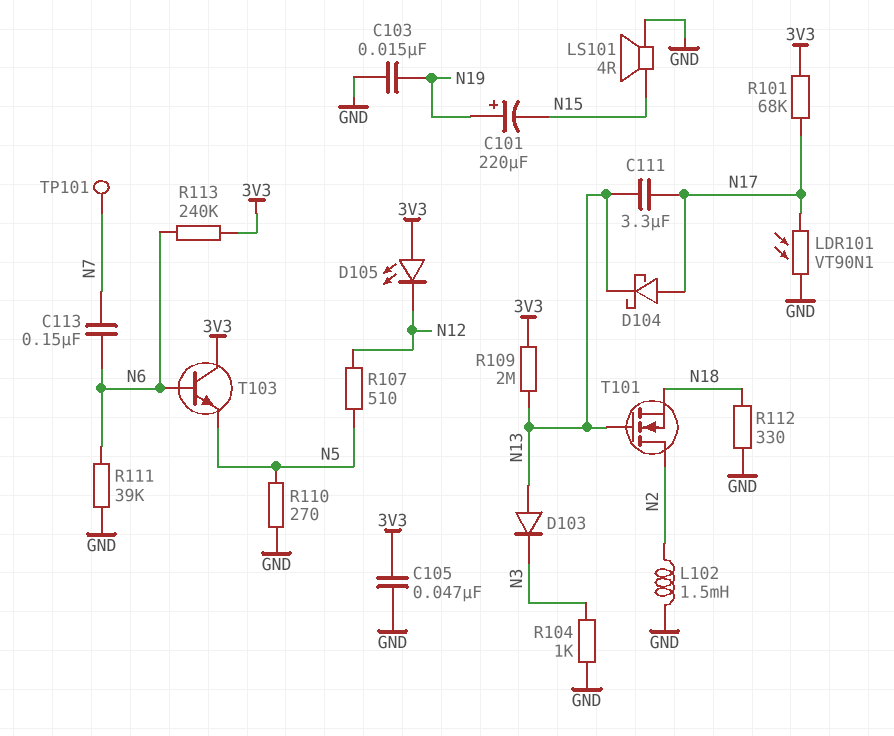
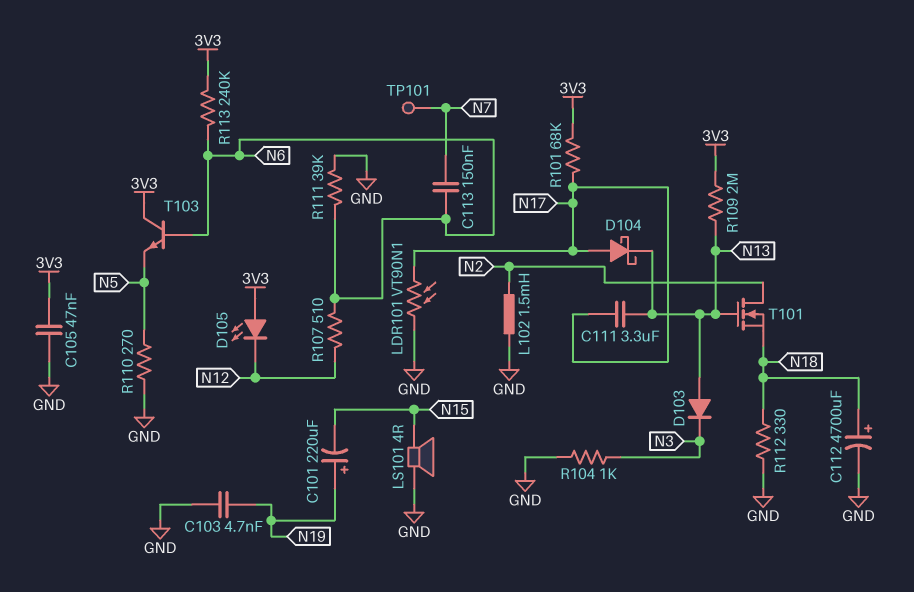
C103: 15nF (GND, N19) -> 4.7nF (GND, N19)
C112: none -> 4700uF (plus N18, minus GND)
R107: 510 (N5, N12) -> 510 (N6, N12)

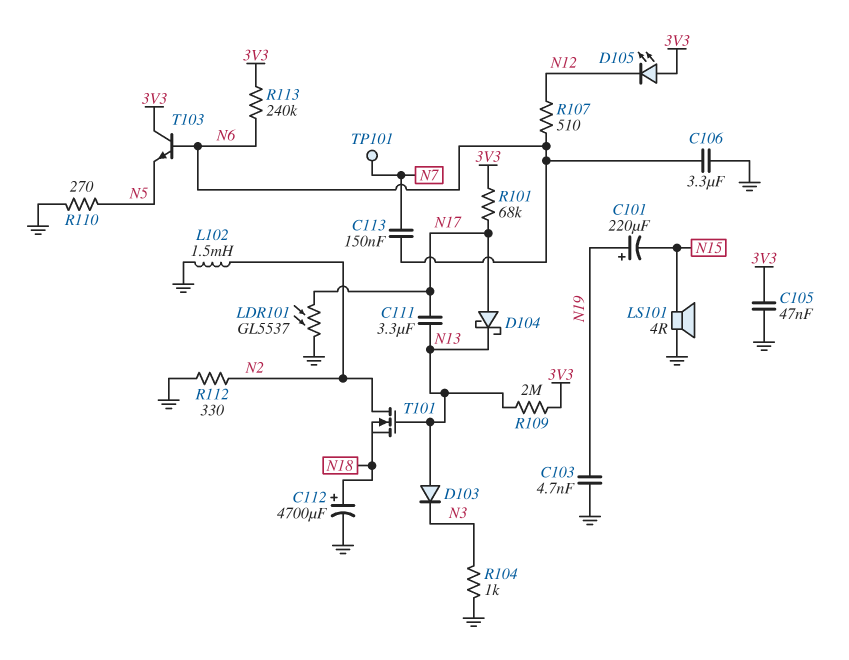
C106: none -> 3.3uF (GND, N6)
LDR101: VT90N1 (GND, N17) -> GL5537 (GND, N17)
R111: 39k (GND, N6) -> none
R112: 330 (GND, N18) -> 330 (GND, N2)

